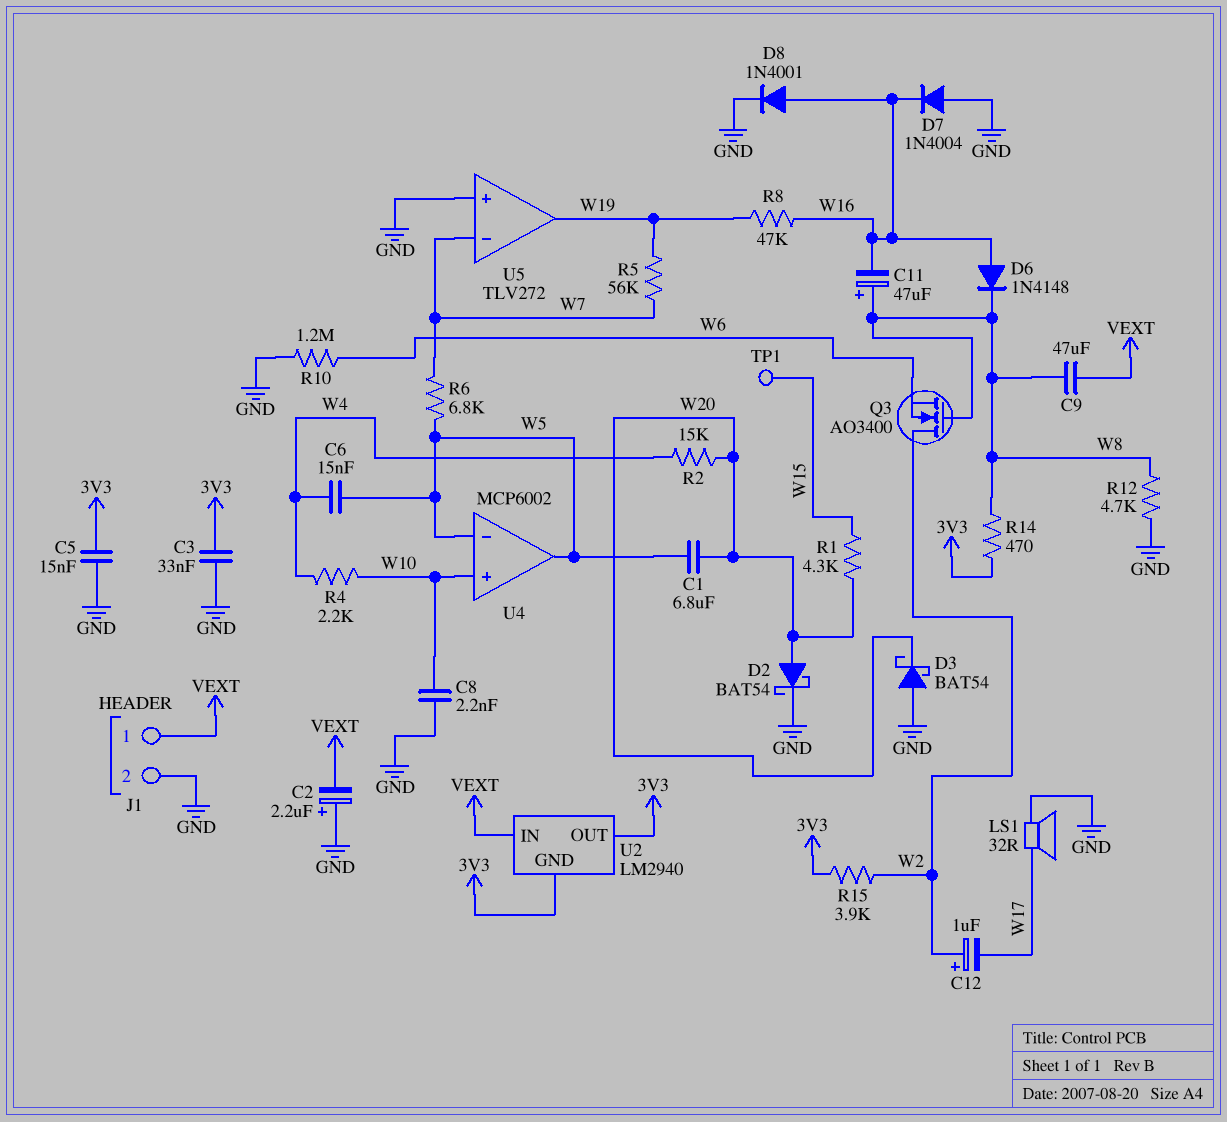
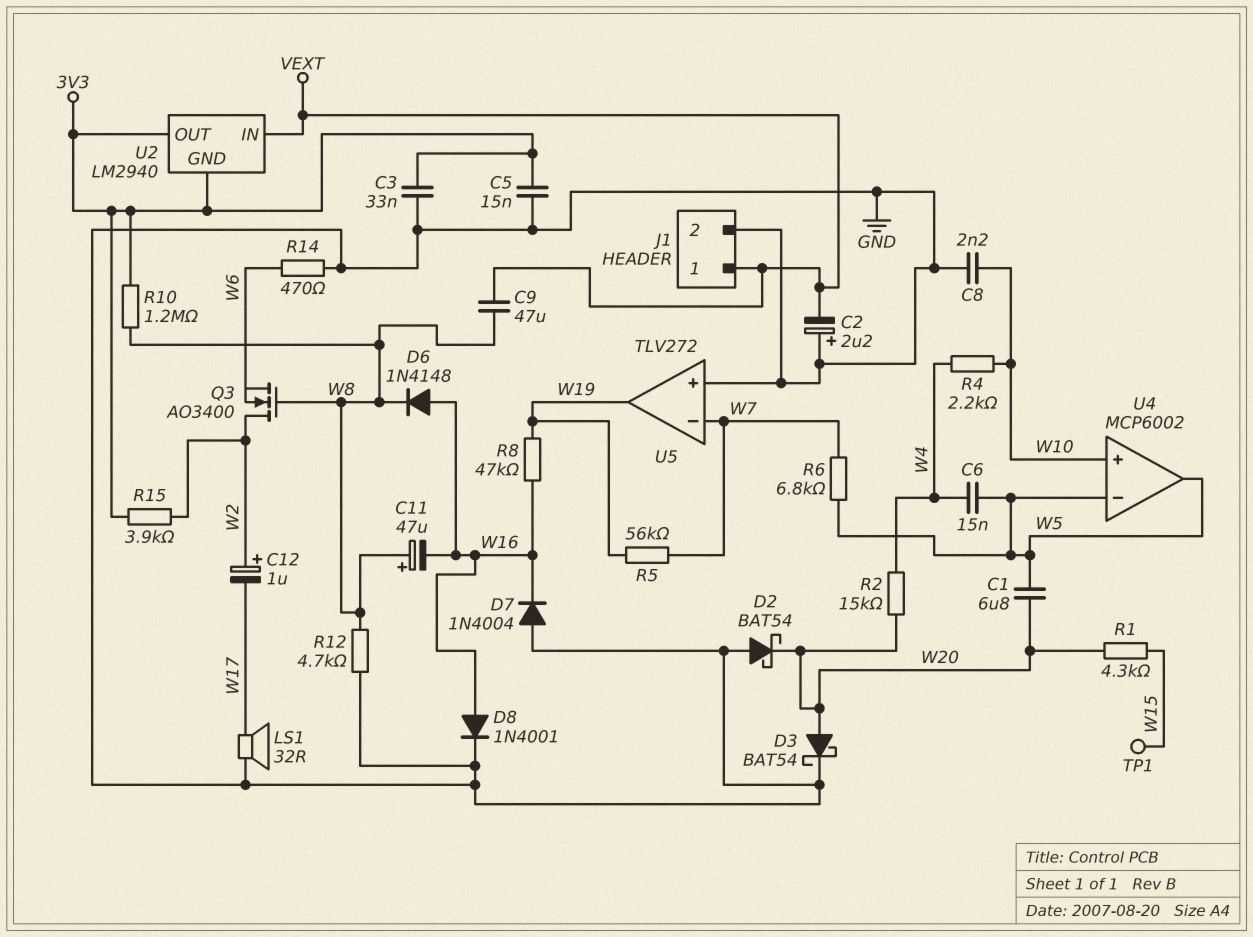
D2: schottky BAT54 (A W20, K GND) -> schottky BAT54 (A GND, K W20)
D3: schottky BAT54 (A GND, K W20) -> schottky BAT54 (A W20, K GND)
R10: 1.2M (GND, W6) -> 1.2M (3V3, W8)
R14: 470 (3V3, W8) -> 470 (GND, W6)

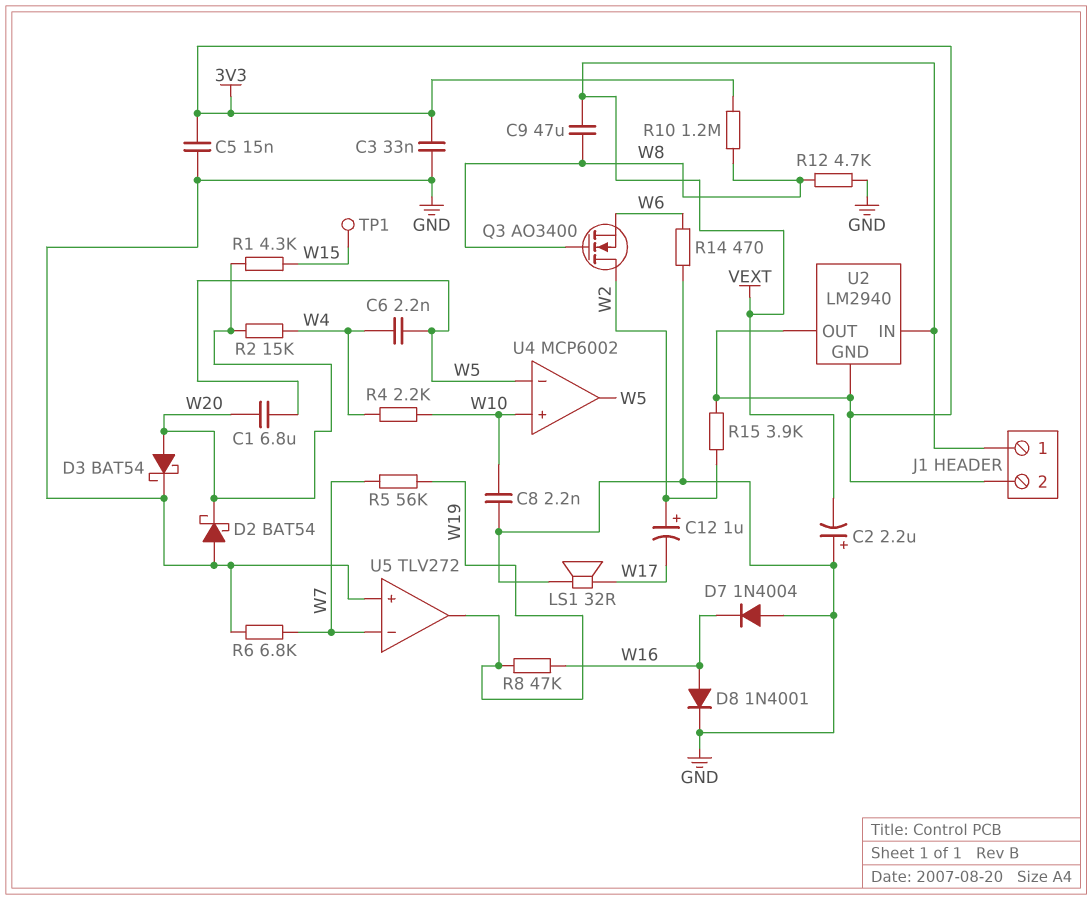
C6: 15nF (W4, W5) -> 2.2nF (W4, W5)
C11: 47uF (plus W8, minus W16) -> none
D6: diode 1N4148 (A W16, K W8) -> none
J1 pin 2: GND -> 3V3
R6: 6.8k (W5, W7) -> 6.8k (GND, W7)

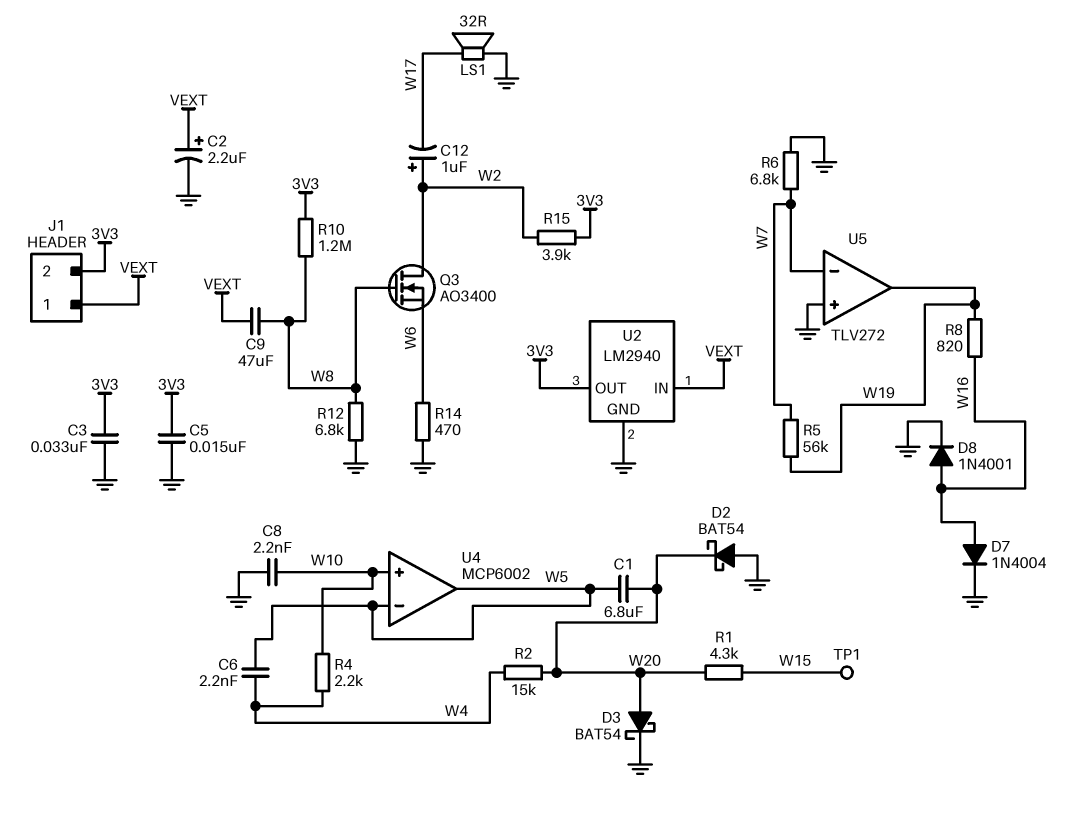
C2: 2.2uF (plus GND, minus VEXT) -> 2.2uF (plus VEXT, minus GND)
D7: diode 1N4004 (A GND, K W16) -> diode 1N4004 (A W16, K GND)
R8: 47k (W16, W19) -> 820 (W16, W19)
R12: 4.7k (GND, W8) -> 6.8k (GND, W8)
U2 pin GND: 3V3 -> GND

